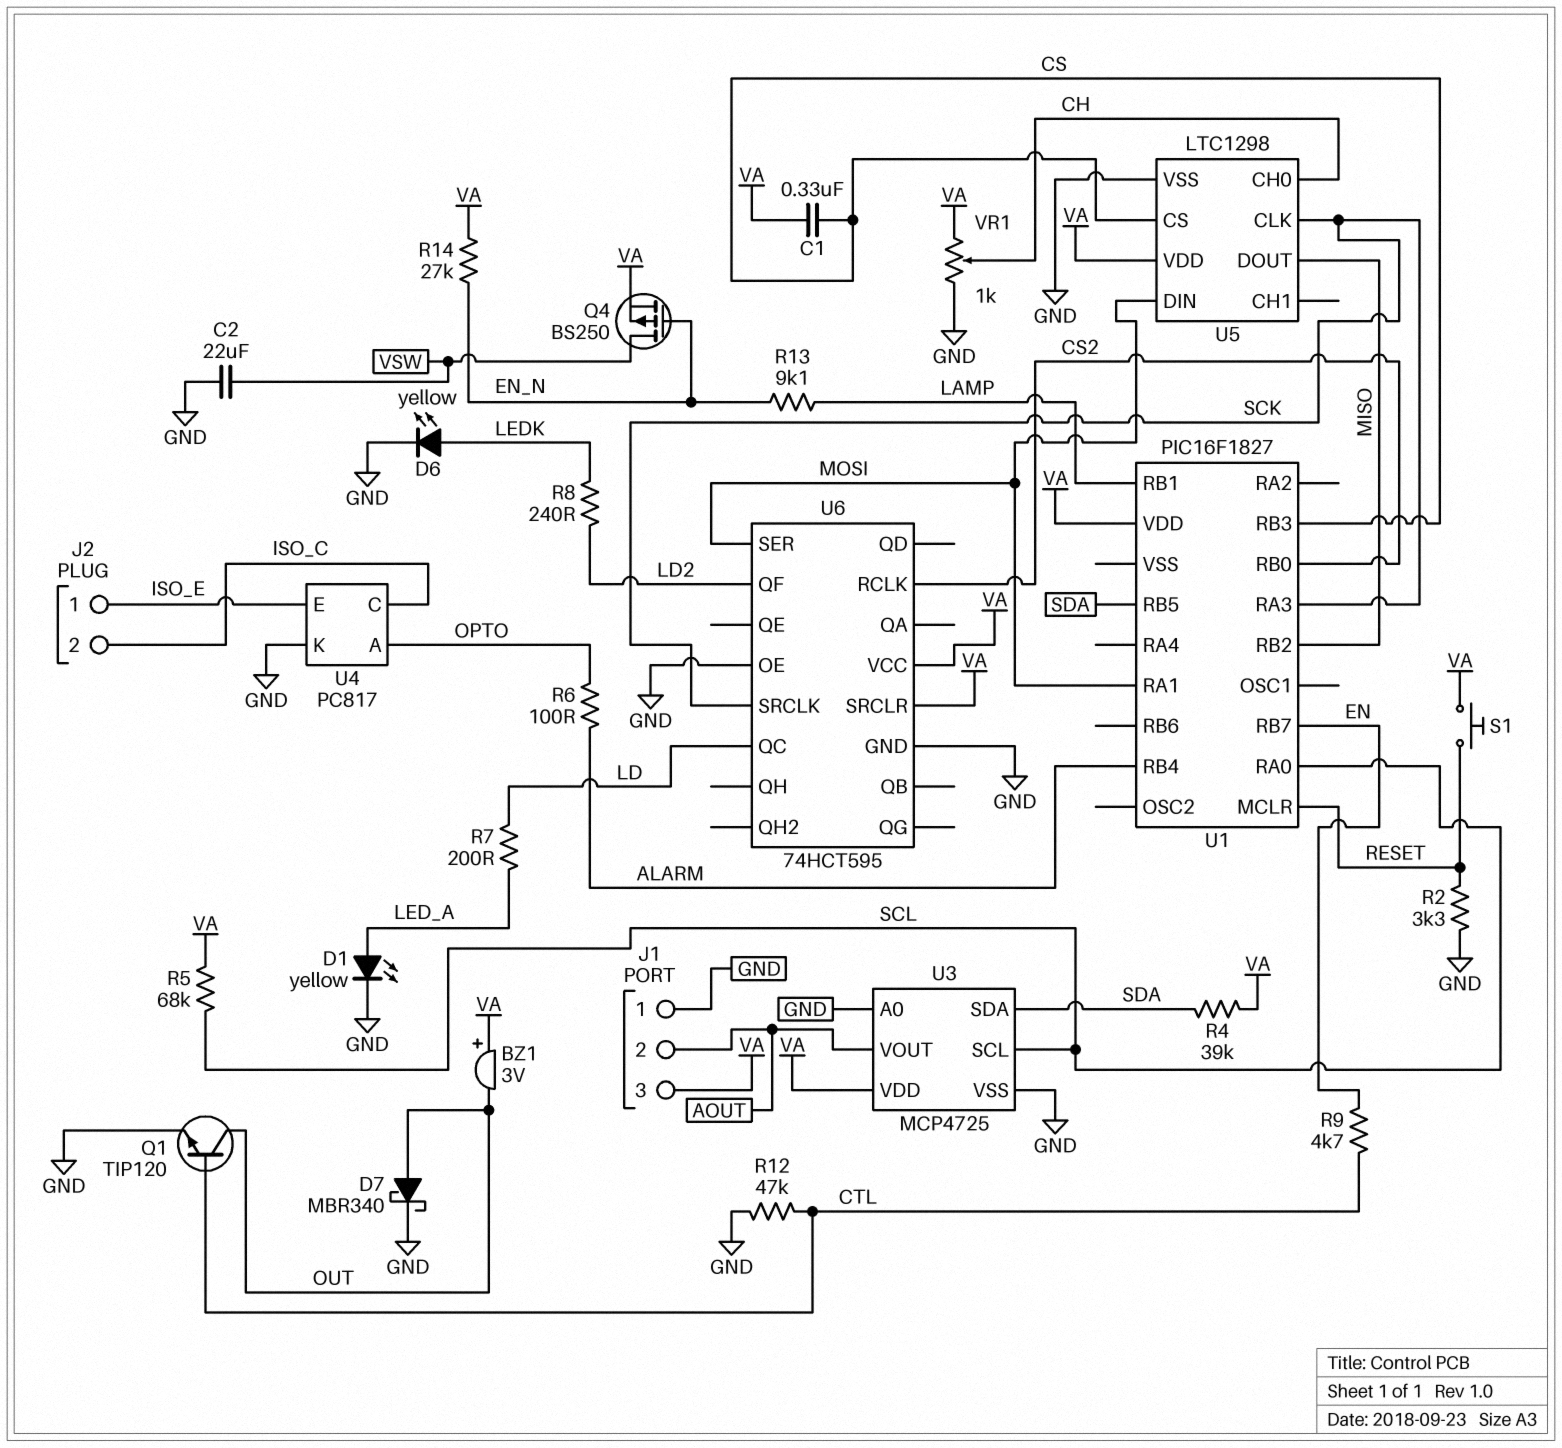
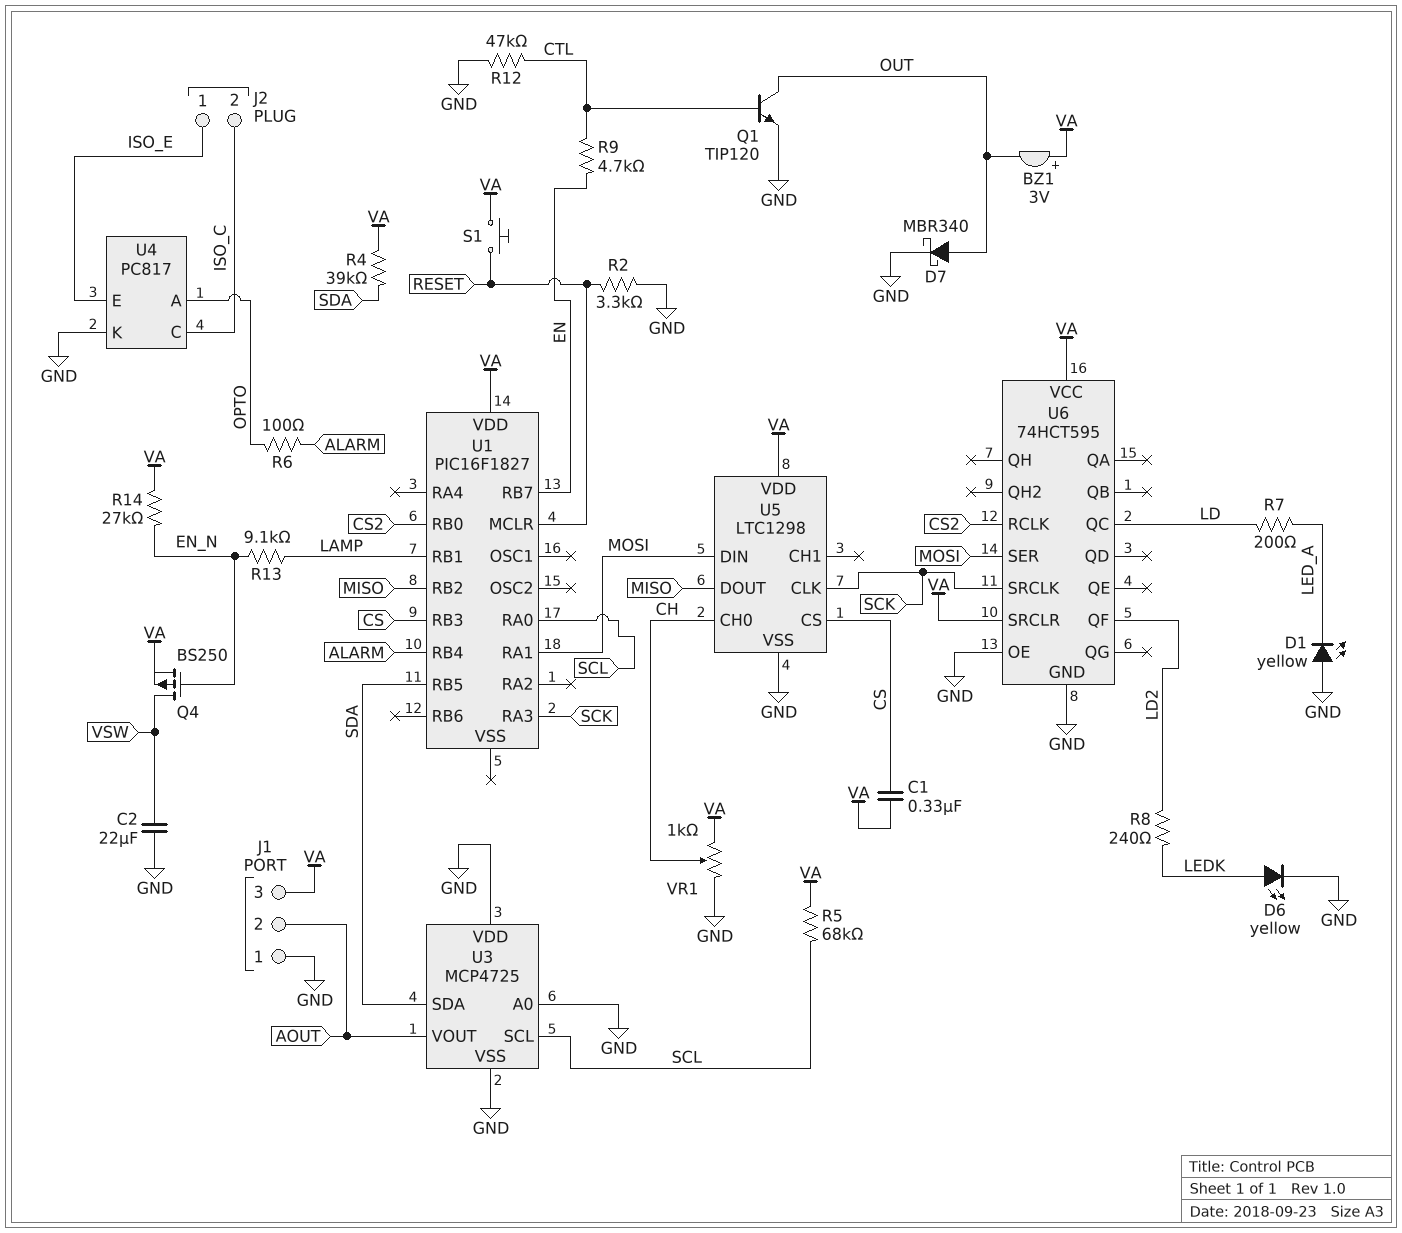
D1: LED yellow (A LED_A, K GND) -> LED yellow (A GND, K LED_A)
U3 pin VDD: VA -> GND

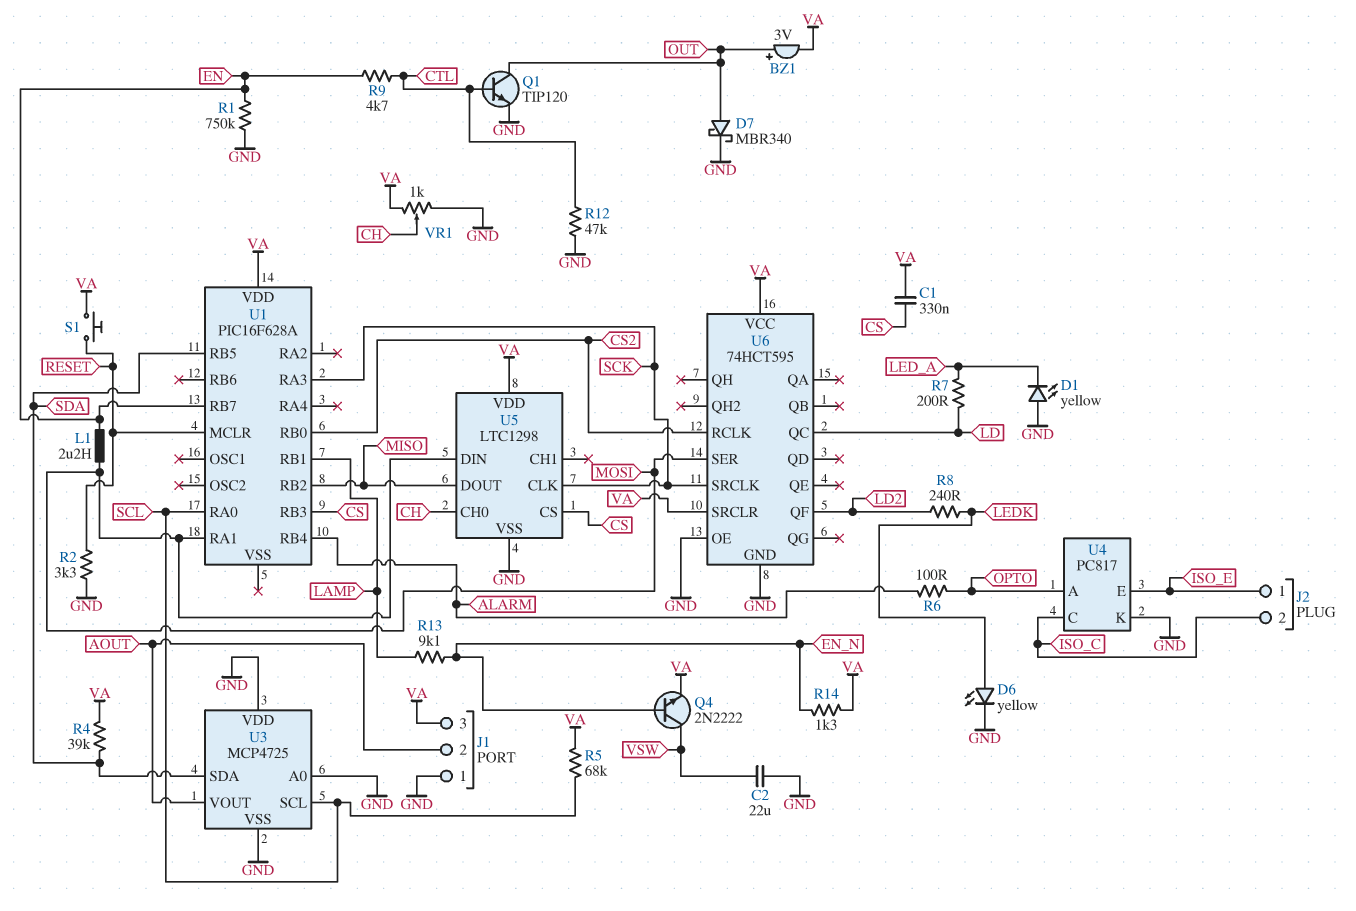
BZ1: buzzer 3V (plus VA, minus OUT) -> buzzer 3V (plus OUT, minus VA)
L1: none -> 2.2uH (EN, MOSI)
Q4: PMOS BS250 (G EN_N, D VSW, S VA) -> NPN 2N2222 (B EN_N, C VSW, E VA)
R1: none -> 750k (EN, GND)
R14: 27k (EN_N, VA) -> 1.3k (EN_N, VA)
U1: PIC16F1827 -> PIC16F628A

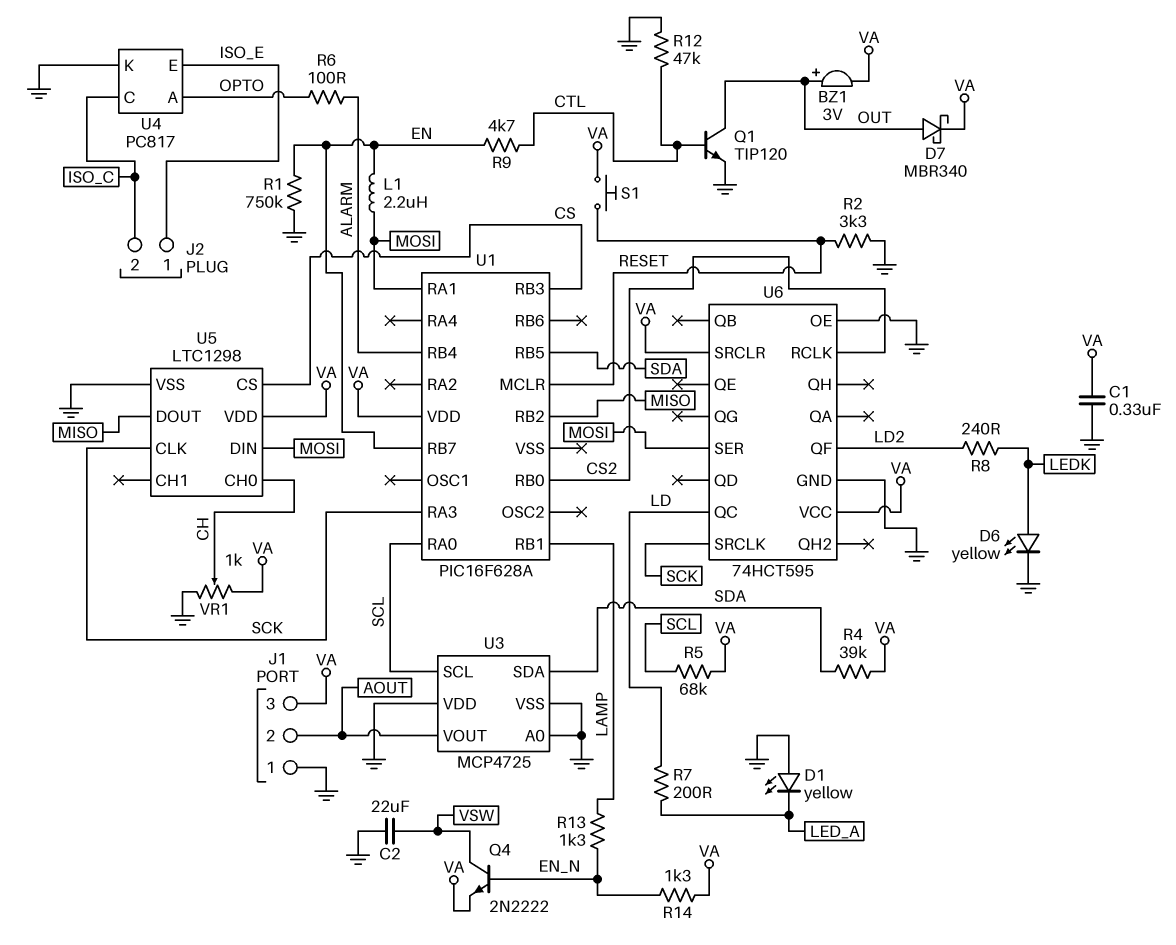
C1: 330nF (CS, VA) -> 330nF (GND, VA)
D7: schottky MBR340 (A OUT, K GND) -> schottky MBR340 (A OUT, K VA)
R13: 9.1k (EN_N, LAMP) -> 1.3k (EN_N, LAMP)

